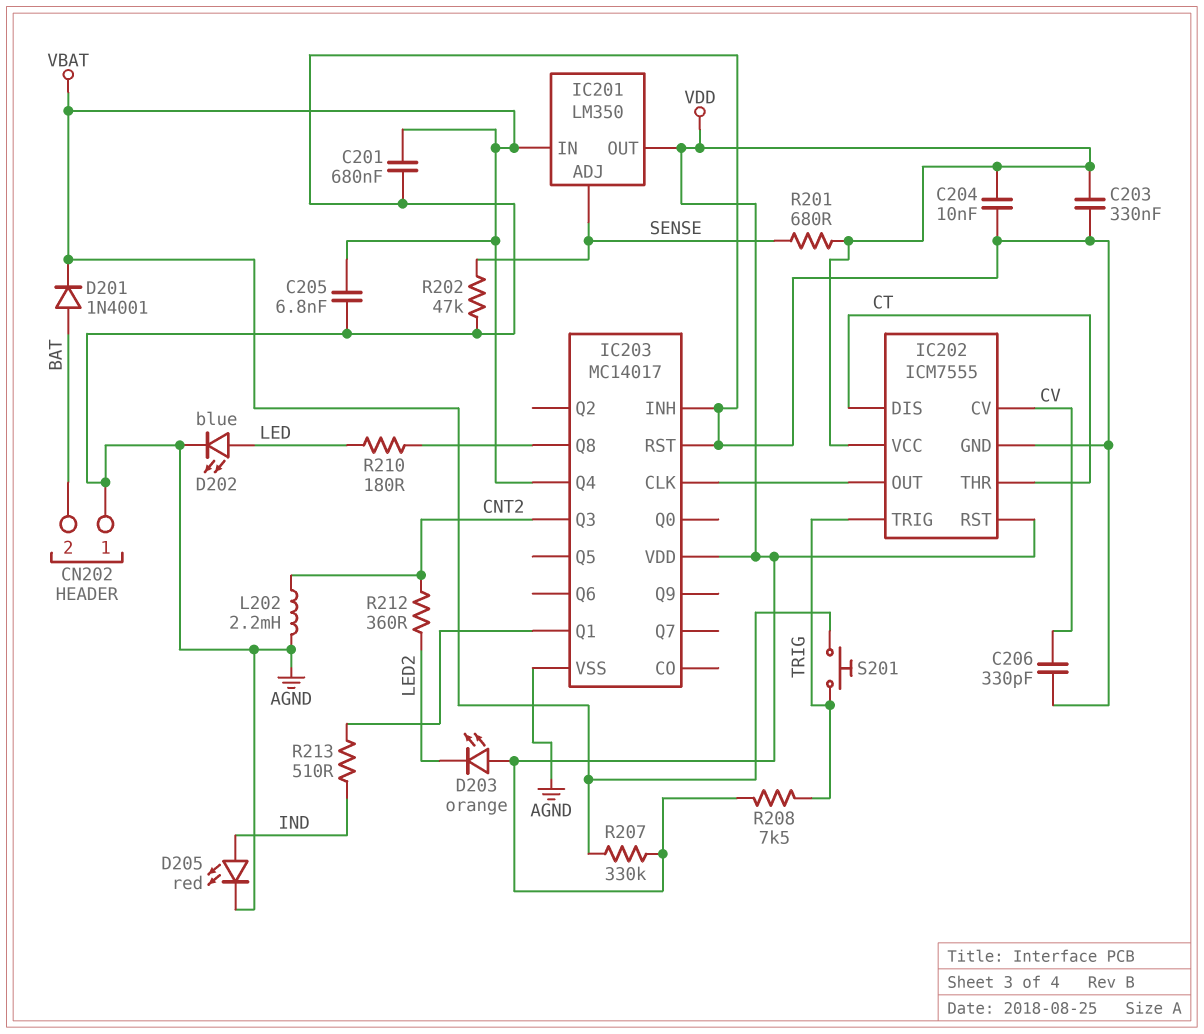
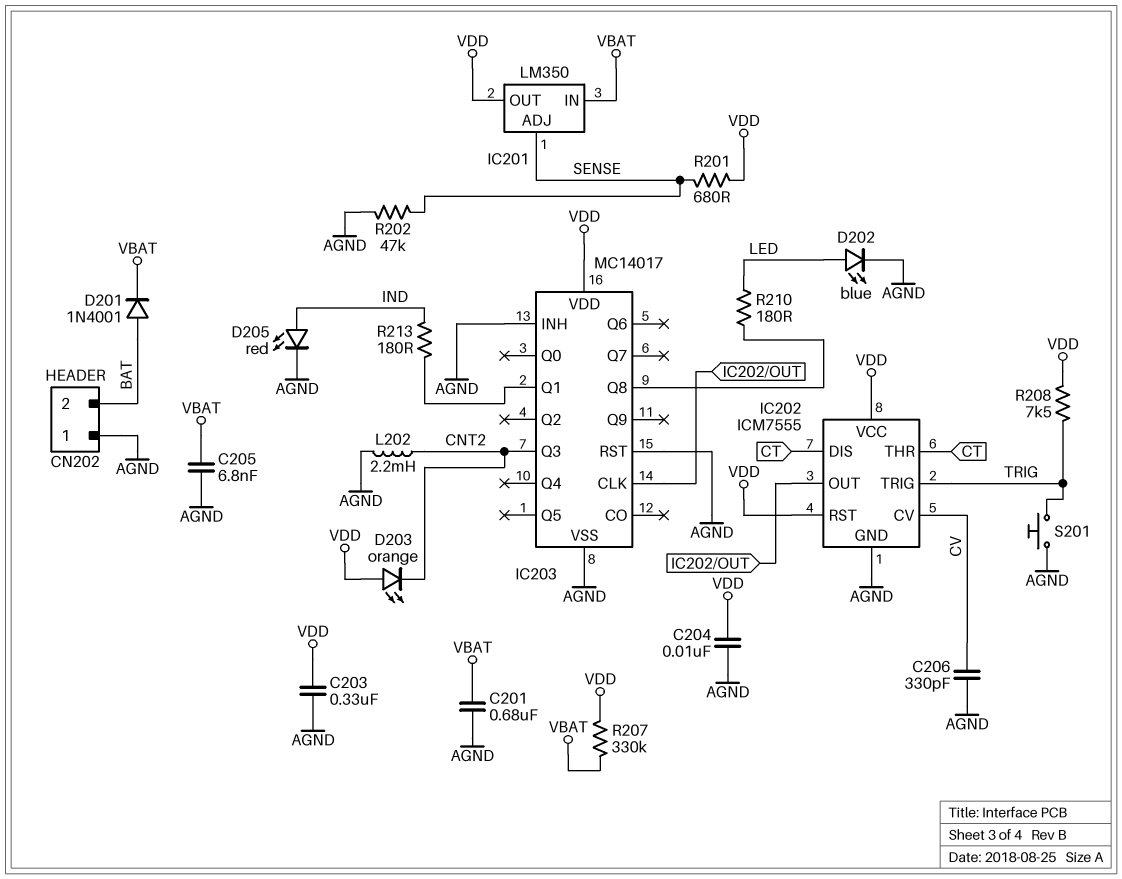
D203: LED orange (A VDD, K LED2) -> LED orange (A VDD, K CNT2)
IC203 pin Q4: VBAT -> none
R212: 360 (CNT2, LED2) -> none
R213: 510 (IC203/Q1, IND) -> 180 (IC203/Q1, IND)
S201: button (TRIG, VBAT) -> button (AGND, TRIG)

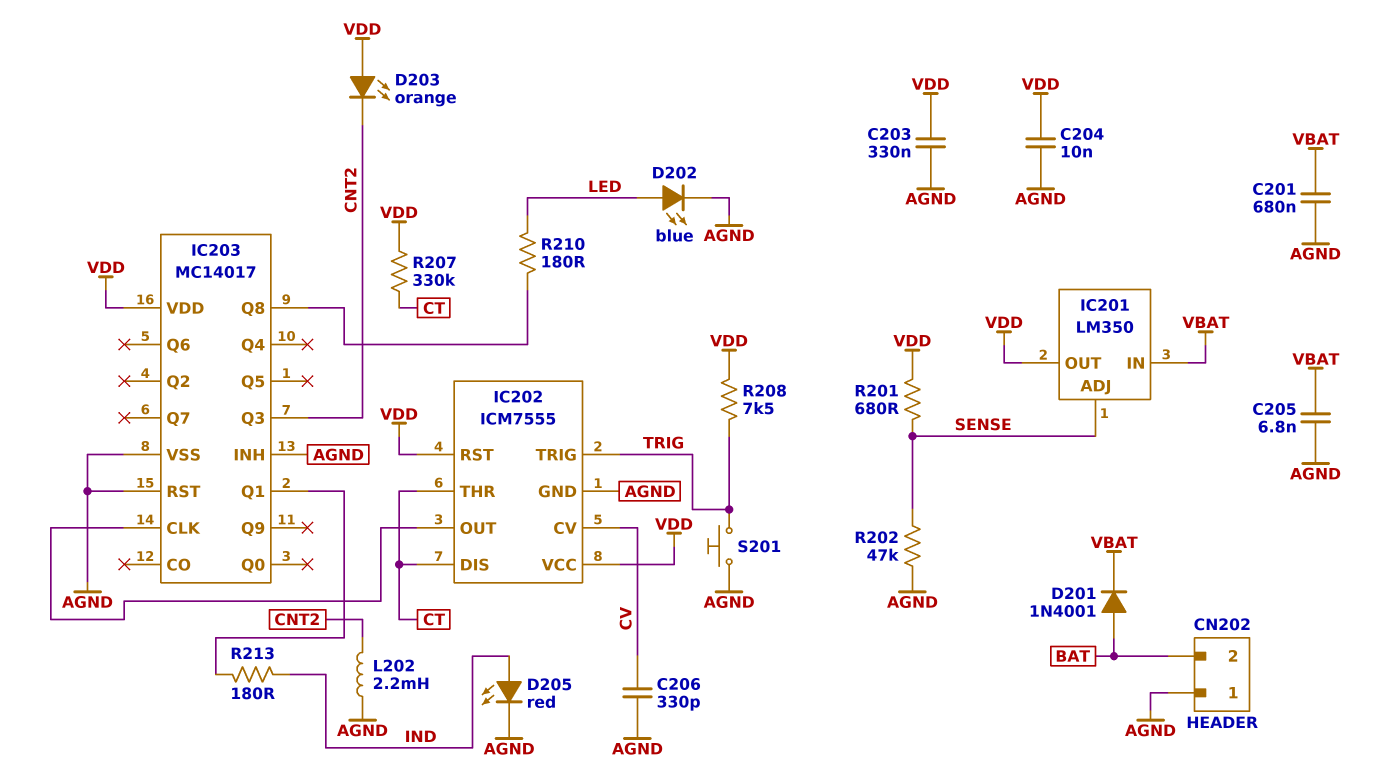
R207: 330k (VBAT, VDD) -> 330k (CT, VDD)

